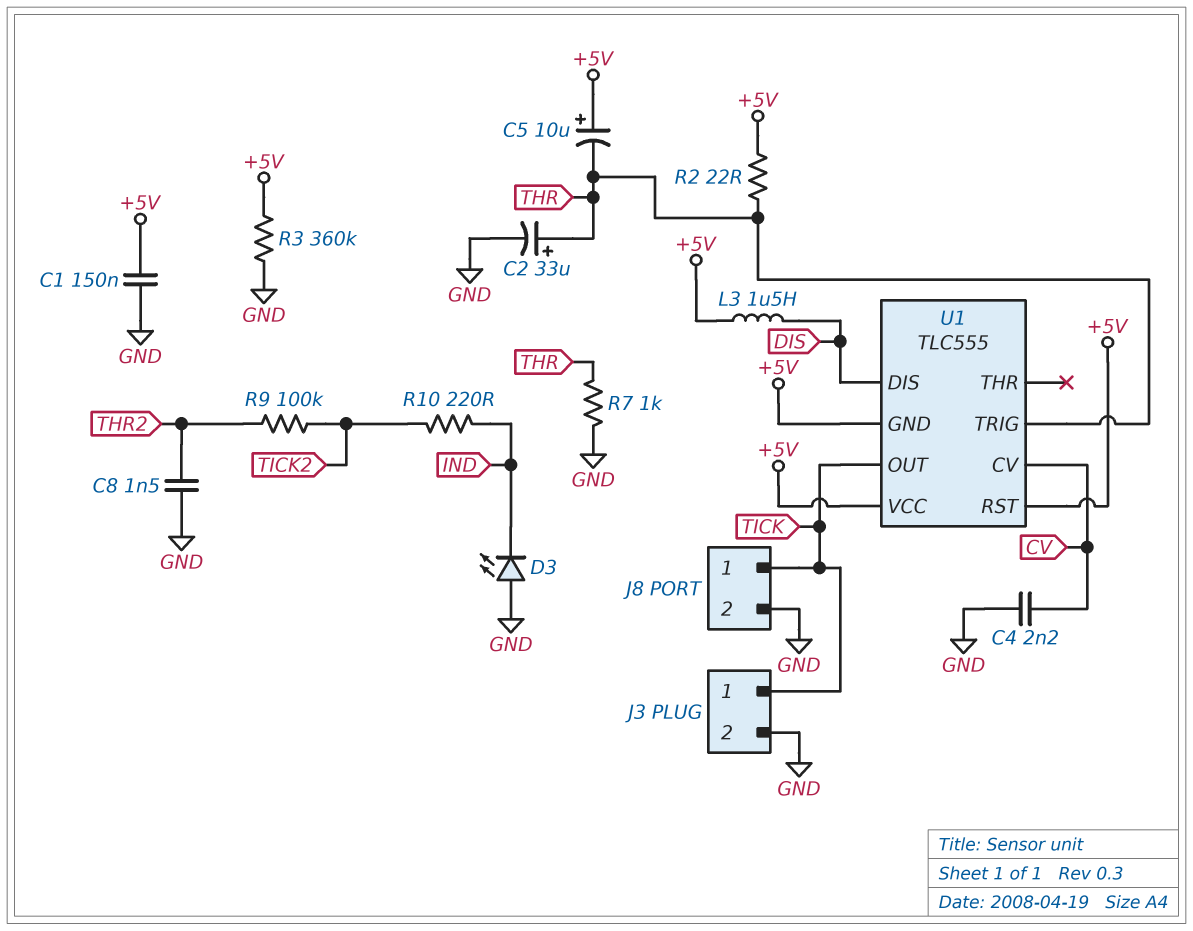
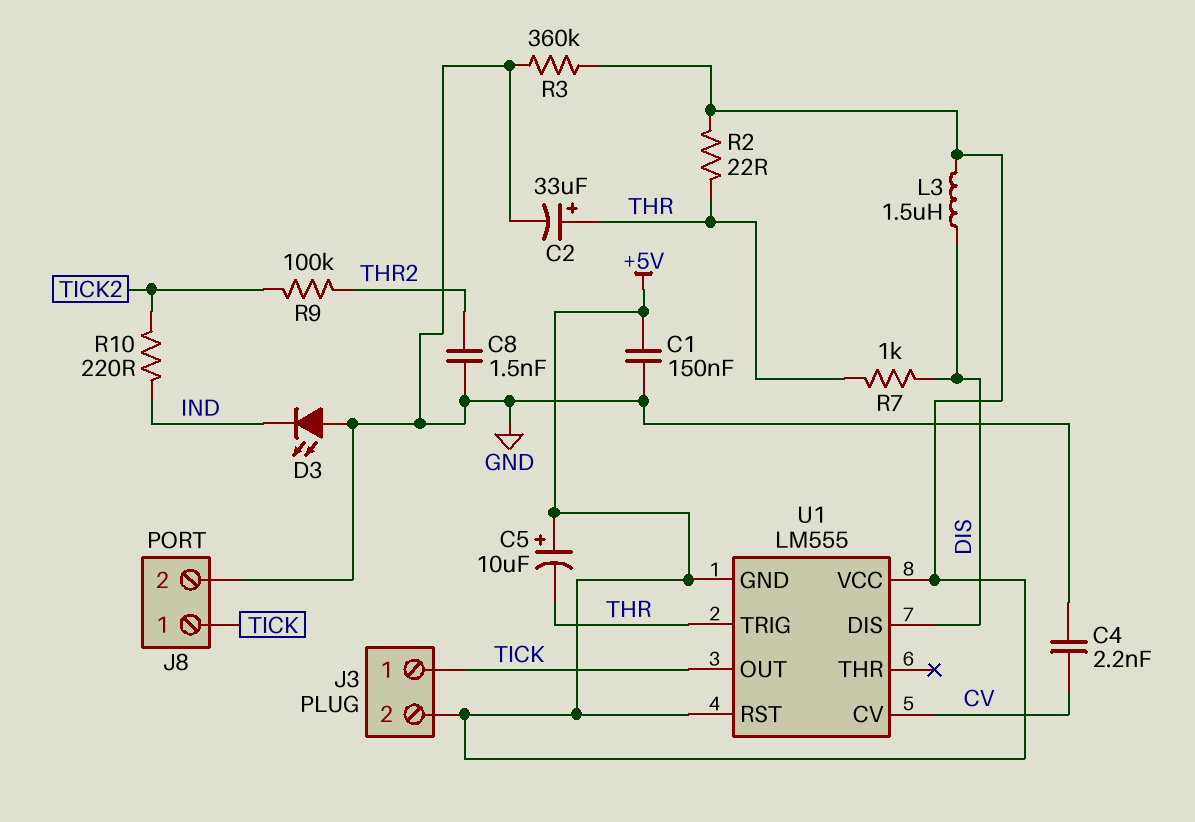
J3 pin 2: GND -> +5V
R7: 1k (GND, THR) -> 1k (DIS, THR)
U1: TLC555 -> LM555

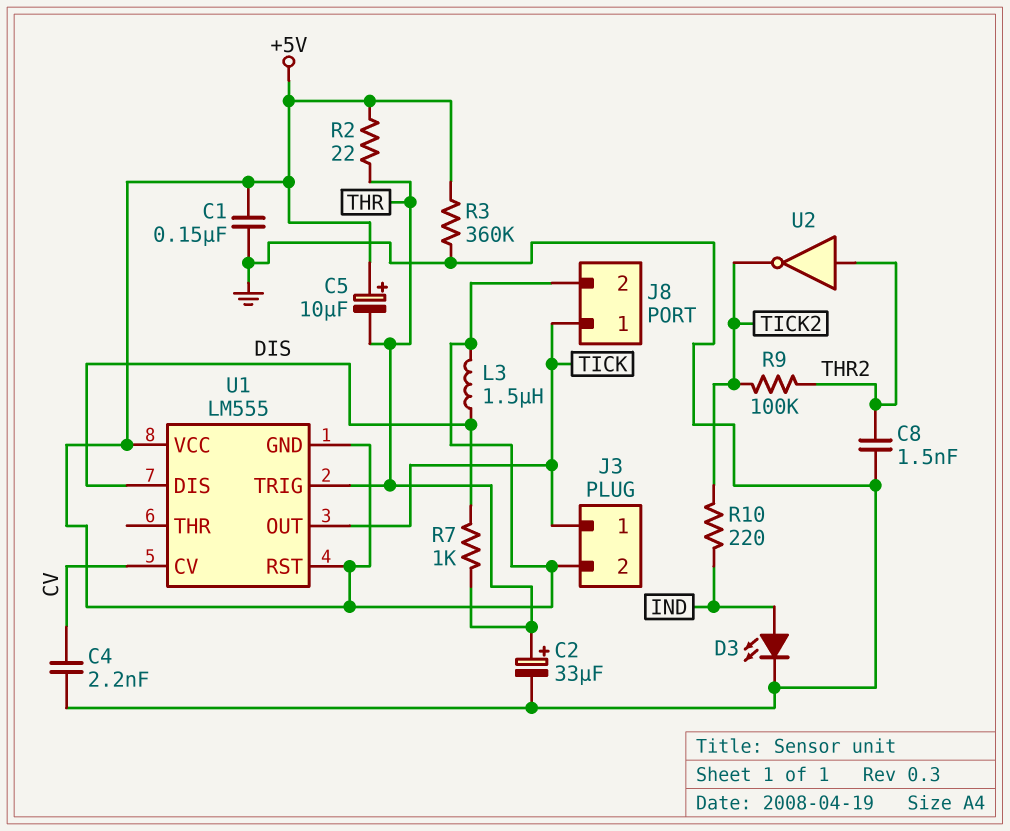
D3: LED (A GND, K IND) -> LED (A IND, K GND)
J8 pin 2: GND -> +5V
U2: none -> NOT (in THR2, out TICK2)

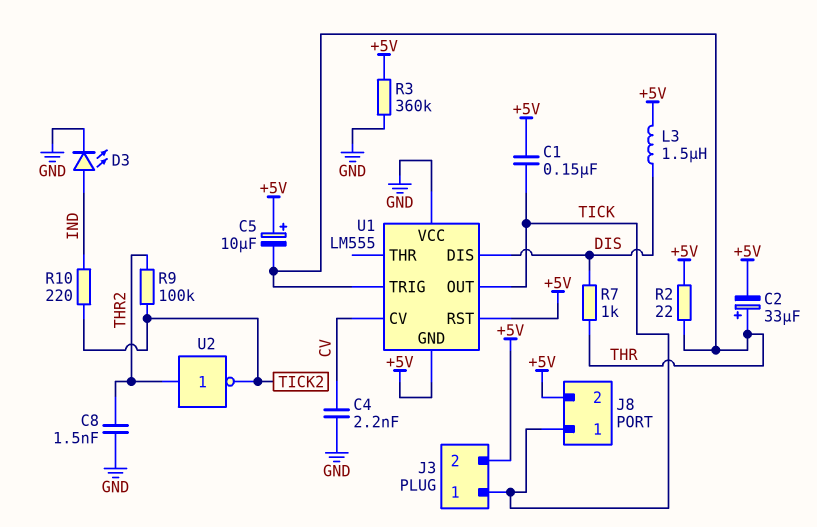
C1: 150nF (+5V, GND) -> 150nF (+5V, TICK)
C2: 33uF (plus THR, minus GND) -> 33uF (plus THR, minus +5V)
U1 pin VCC: +5V -> GND

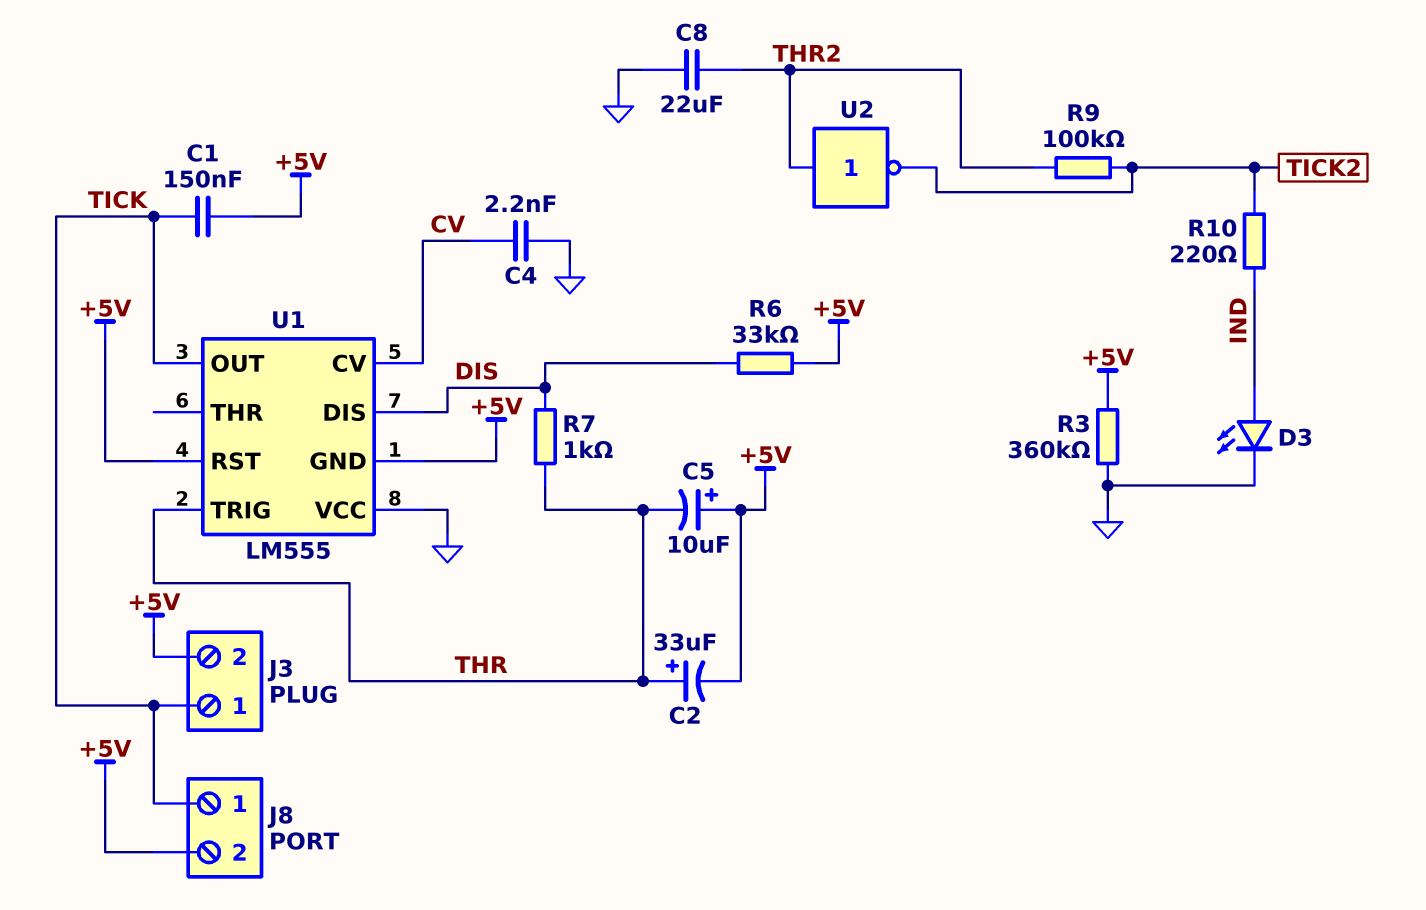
C8: 1.5nF (GND, THR2) -> 22uF (GND, THR2)
L3: 1.5uH (+5V, DIS) -> none
R2: 22 (+5V, THR) -> none
R6: none -> 33k (+5V, DIS)

